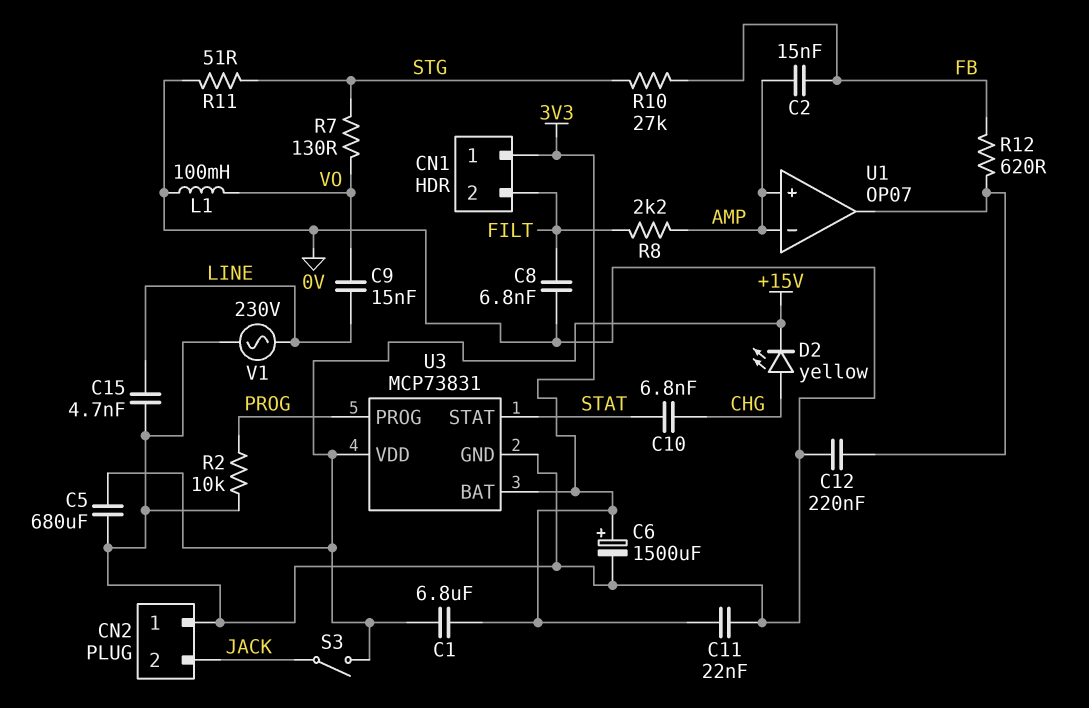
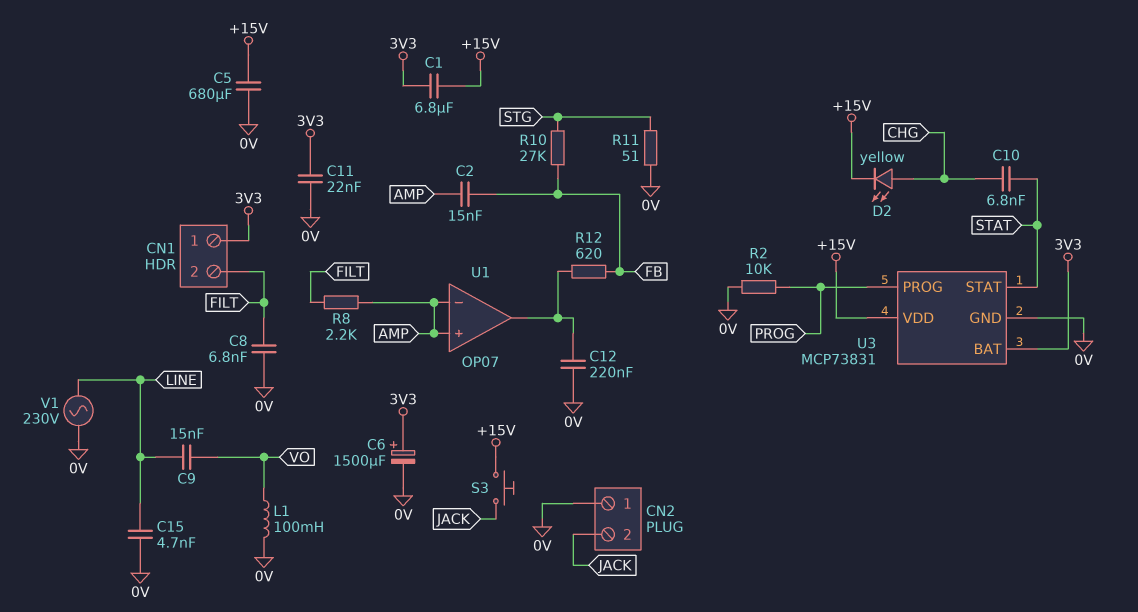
R7: 130 (STG, VO) -> none
S3: switch (+15V, JACK) -> button (+15V, JACK)

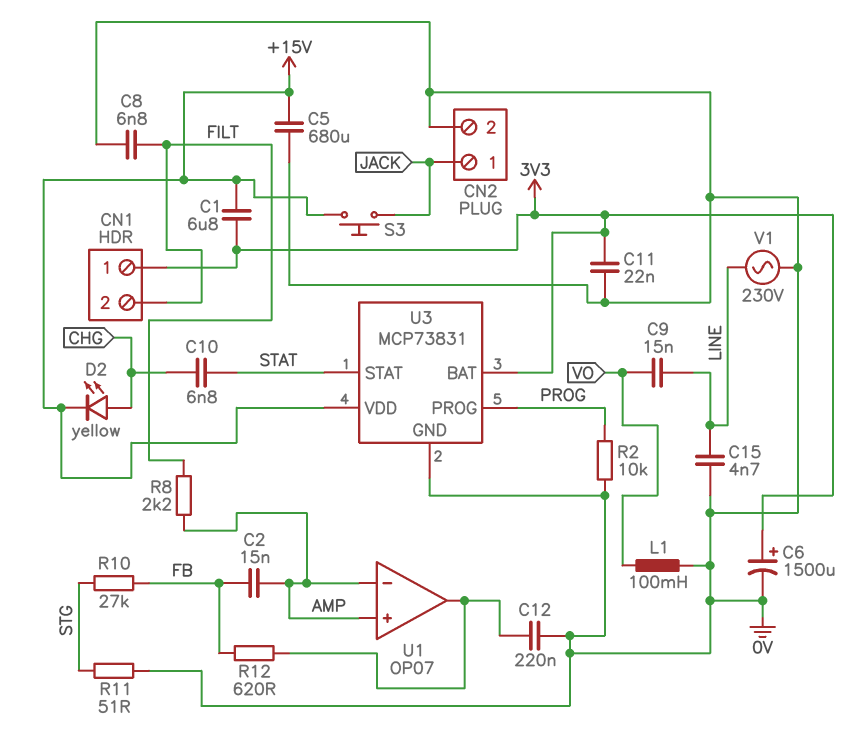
CN2 pin 1: 0V -> JACK
CN2 pin 2: JACK -> 0V

